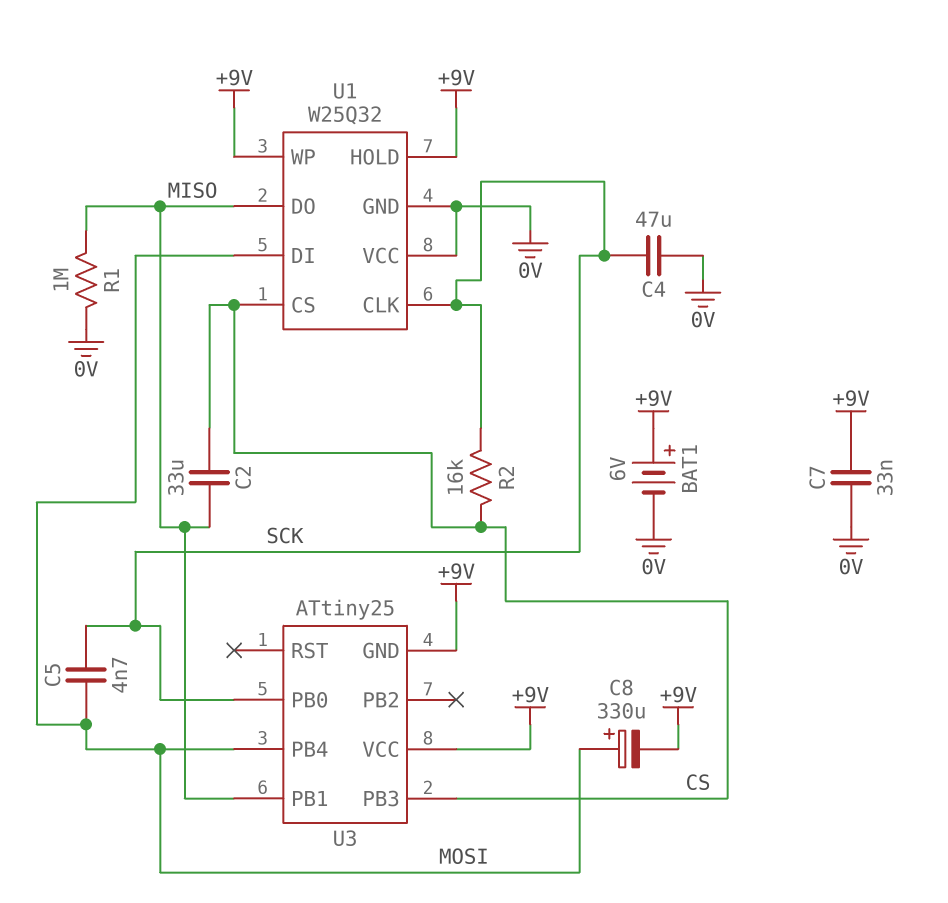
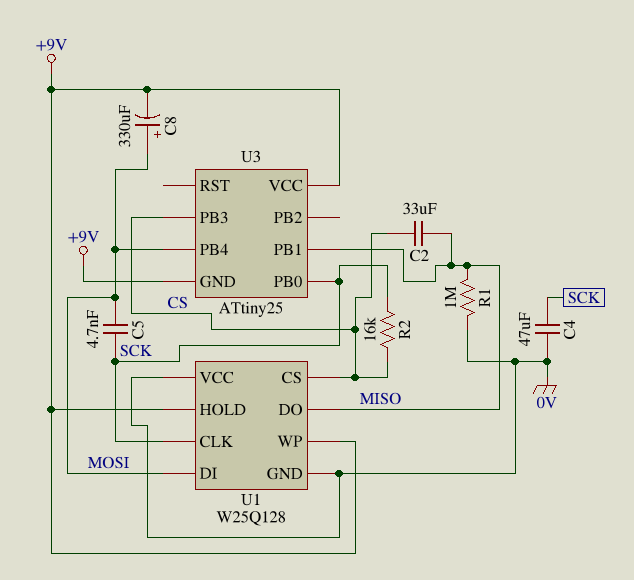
BAT1: 6V (plus +9V, minus 0V) -> none
C7: 33nF (+9V, 0V) -> none
U1: W25Q32 -> W25Q128

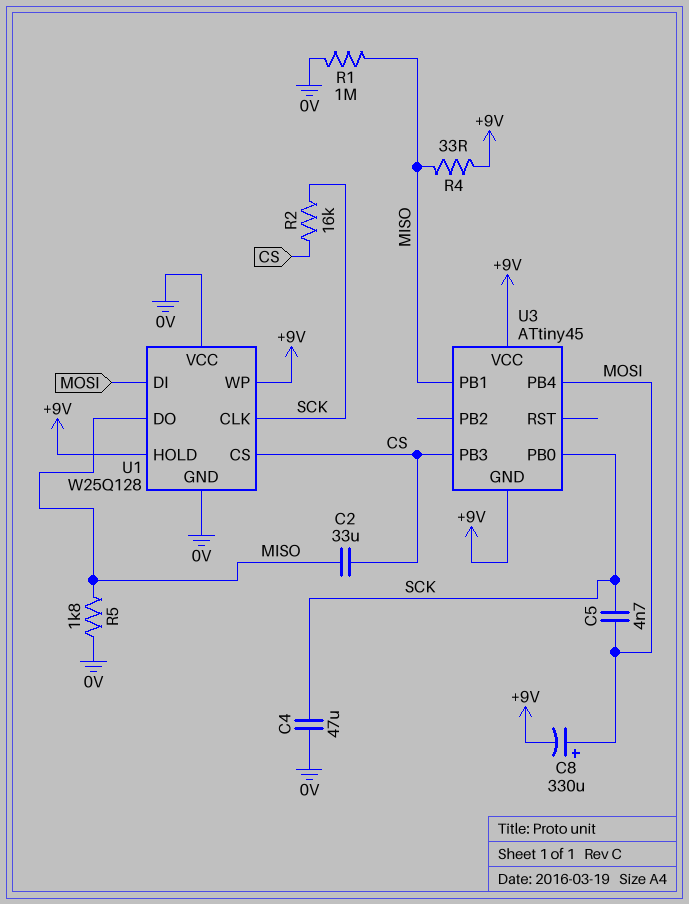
R4: none -> 33 (+9V, MISO)
R5: none -> 1.8k (0V, MISO)
U3: ATtiny25 -> ATtiny45

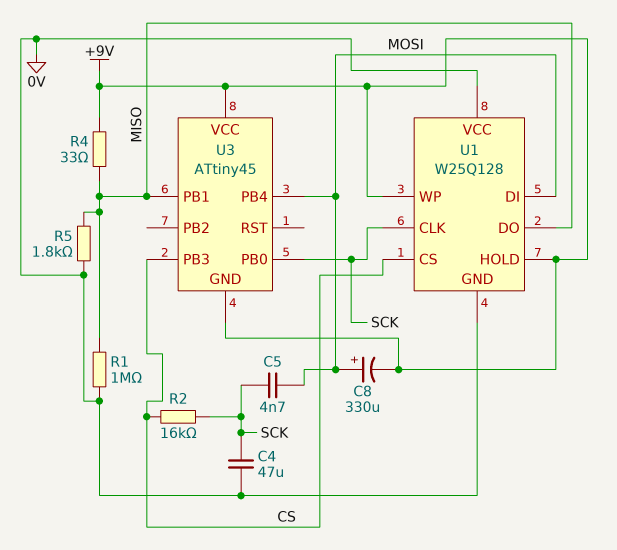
C2: 33uF (CS, MISO) -> none

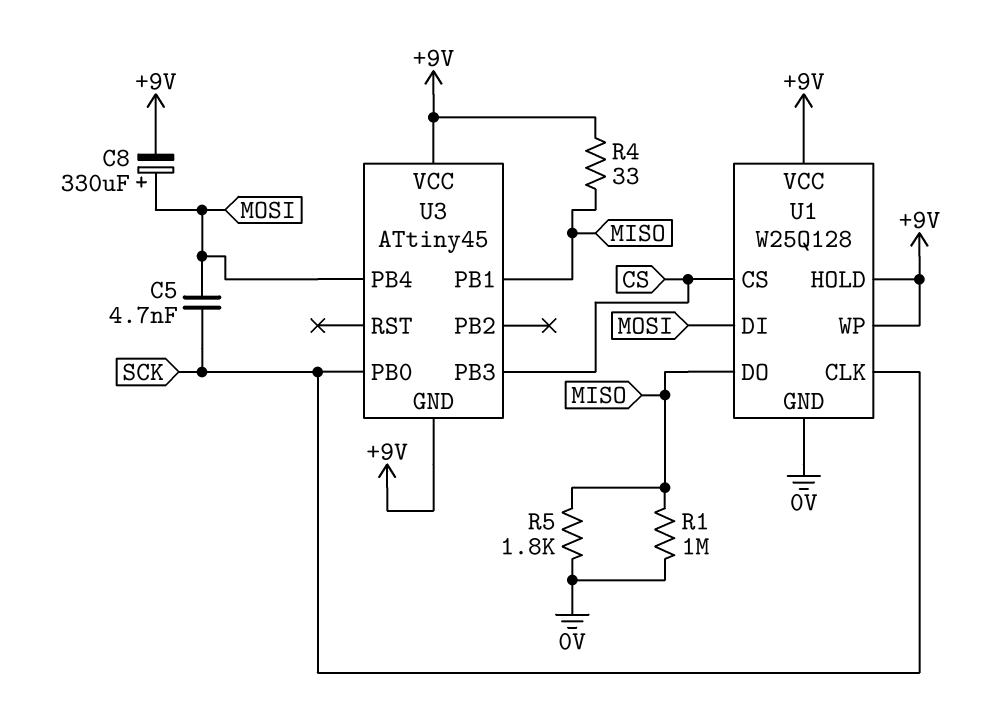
C4: 47uF (0V, SCK) -> none
R2: 16k (CS, SCK) -> none
U1 pin VCC: 0V -> +9V

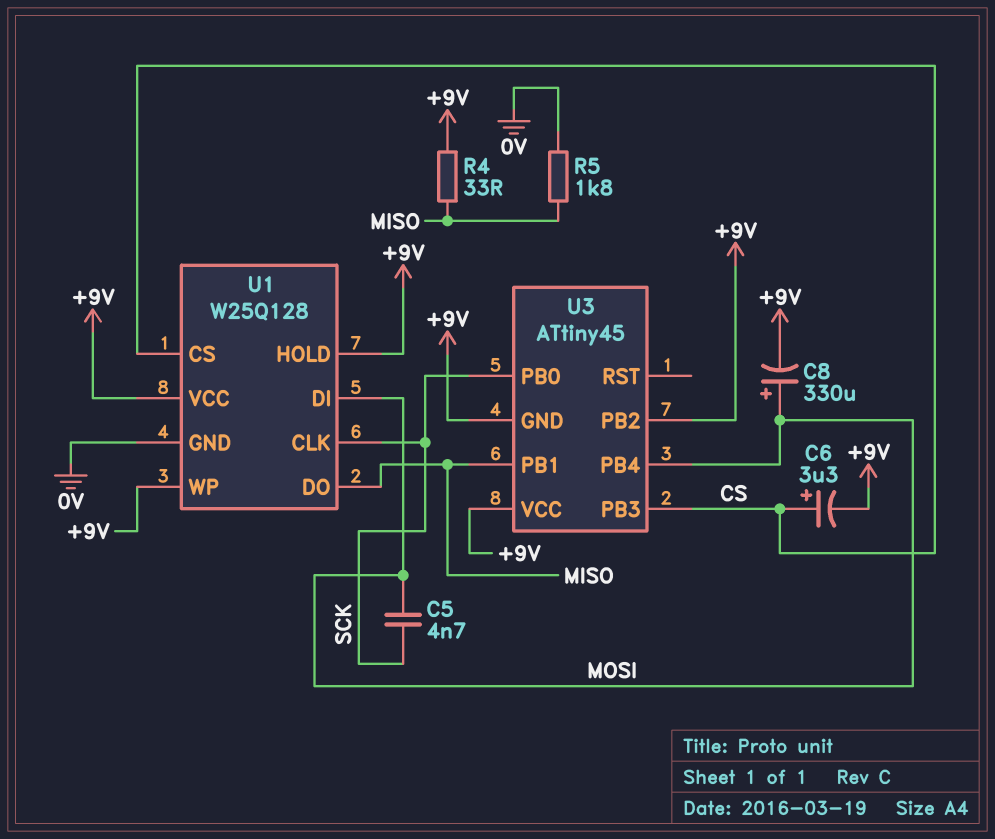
C6: none -> 3.3uF (plus CS, minus +9V)
R1: 1M (0V, MISO) -> none
U3 pin PB2: none -> +9V

